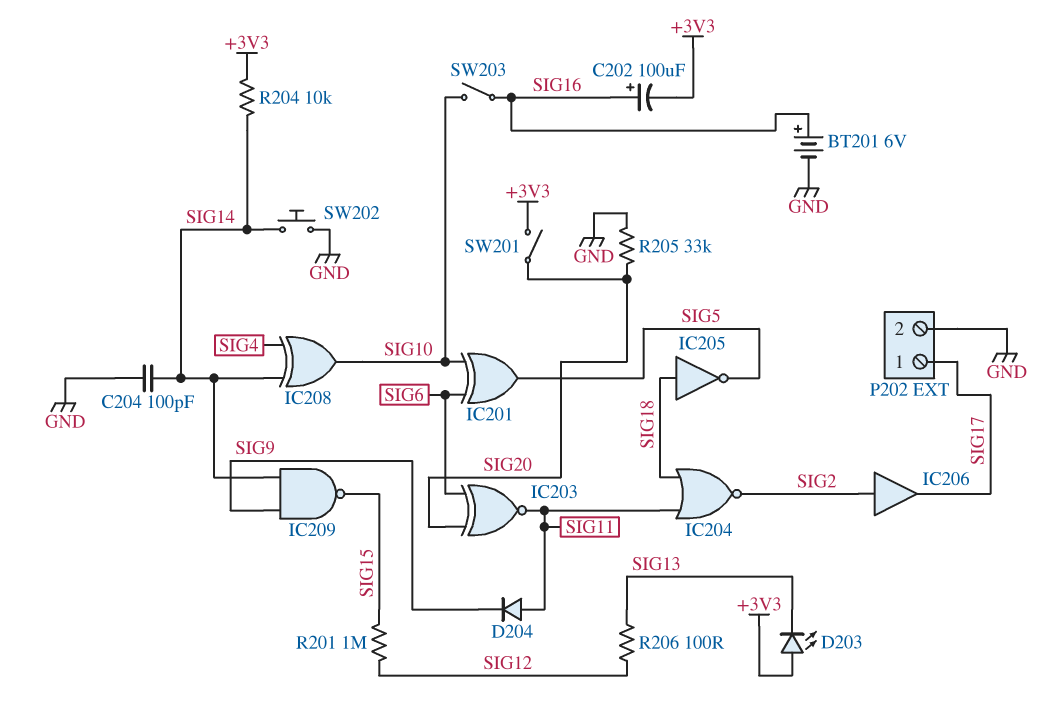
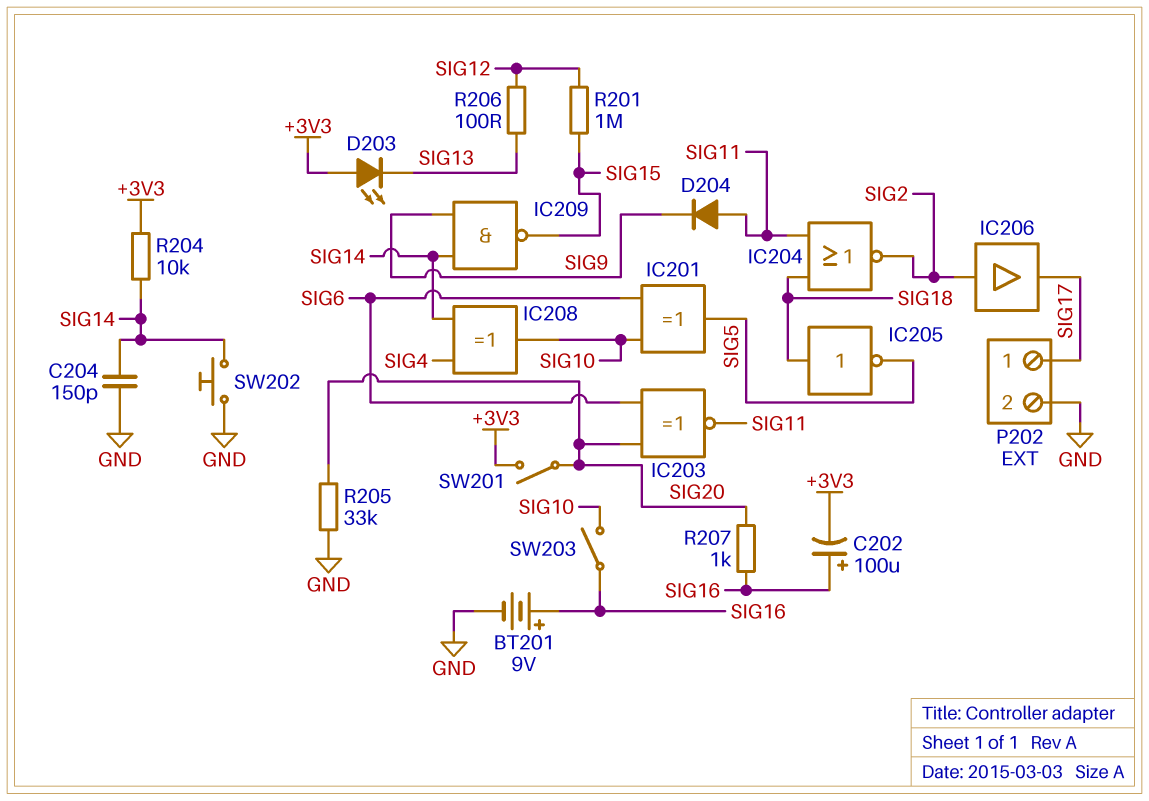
BT201: 6V (plus SIG16, minus GND) -> 9V (plus SIG16, minus GND)
C204: 100pF (GND, SIG14) -> 150pF (GND, SIG14)
R207: none -> 1k (SIG16, SIG20)

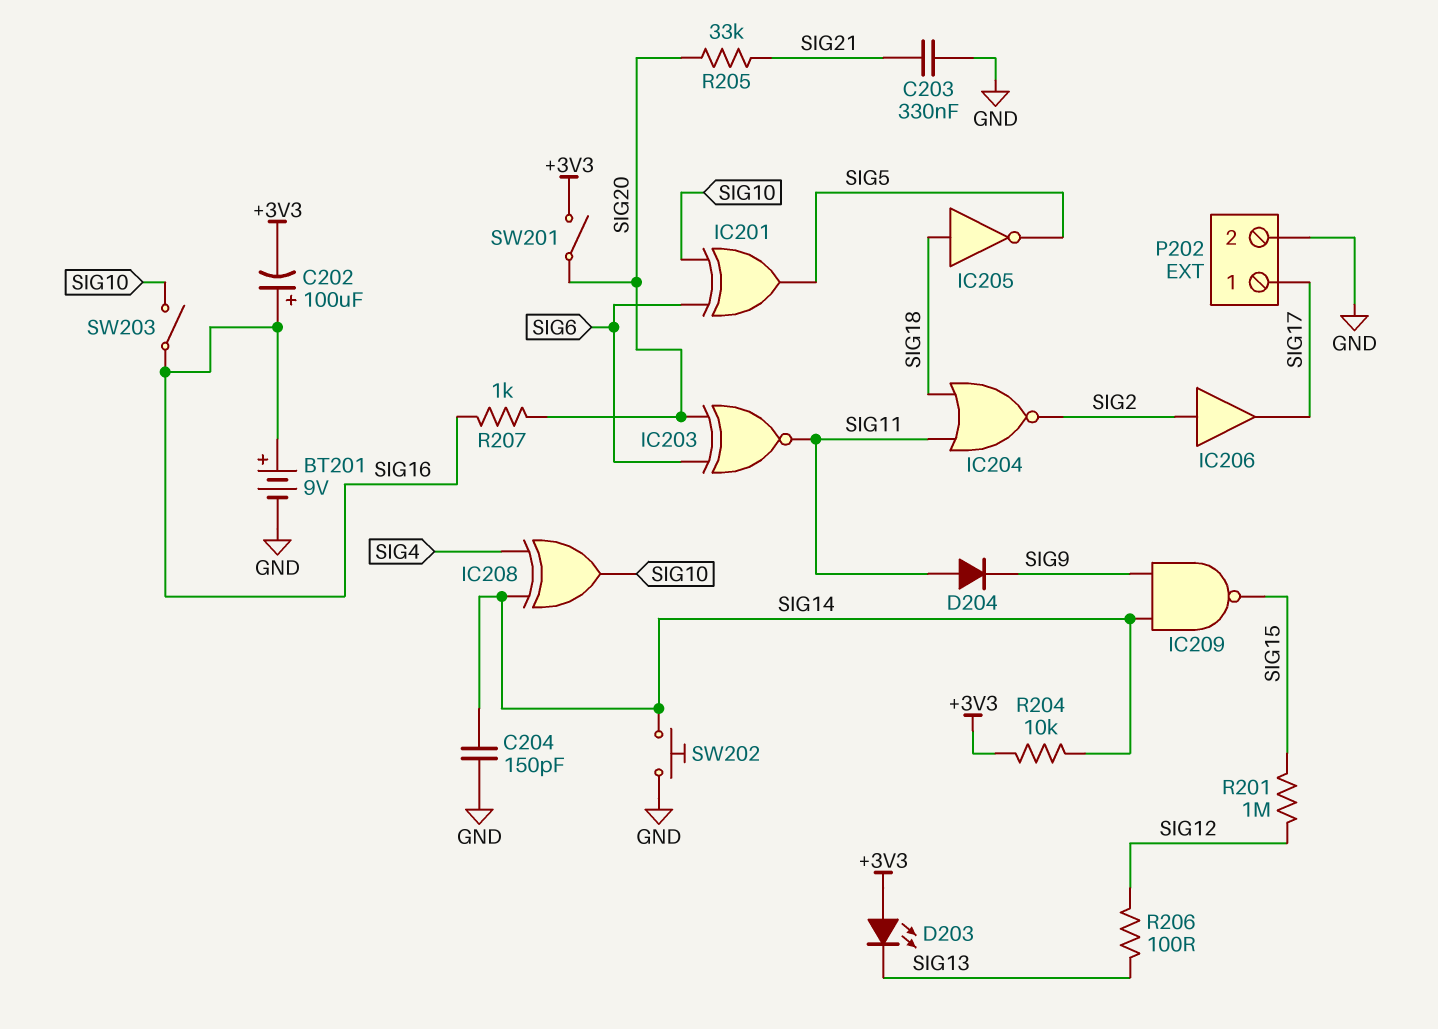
C203: none -> 330nF (GND, SIG21)
R205: 33k (GND, SIG20) -> 33k (SIG20, SIG21)

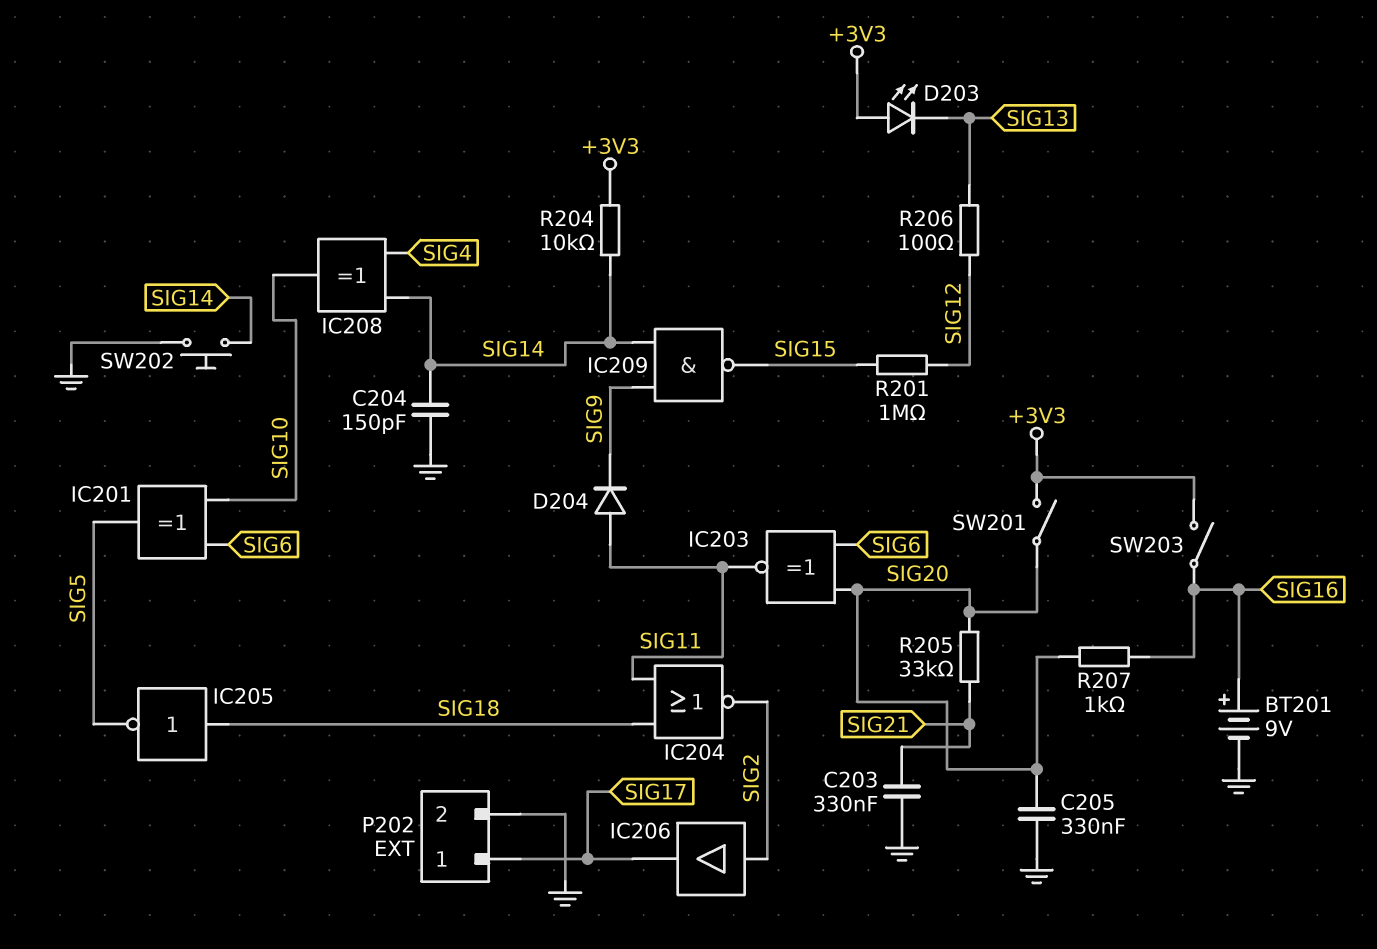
C202: 100uF (plus SIG16, minus +3V3) -> none
C205: none -> 330nF (GND, SIG20)
SW203: switch (SIG10, SIG16) -> switch (+3V3, SIG16)

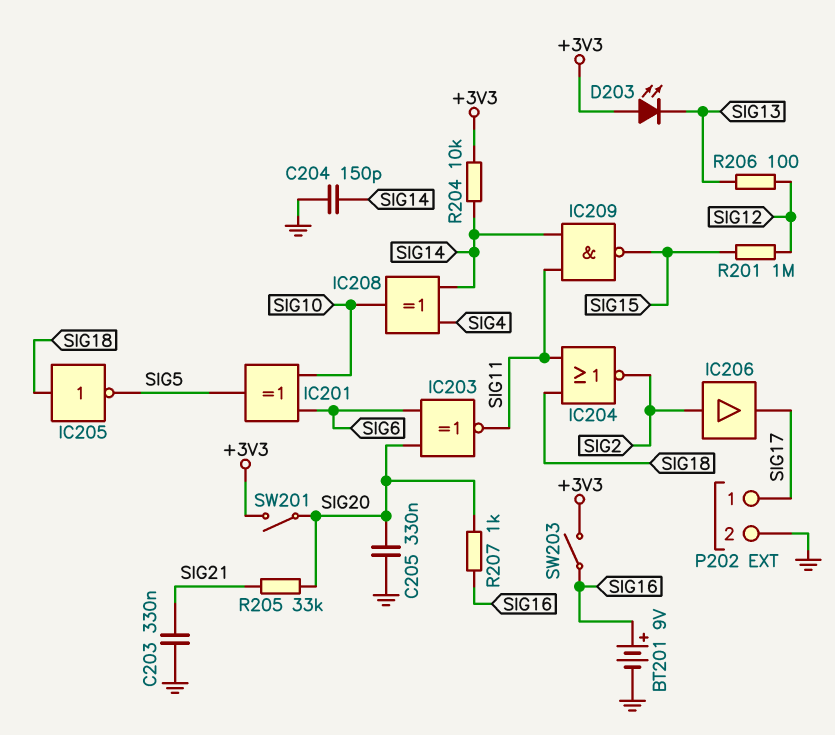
D204: diode (A SIG11, K SIG9) -> none
IC209: NAND (in SIG9, in SIG14, out SIG15) -> NAND (in SIG11, in SIG14, out SIG15)
SW202: button (GND, SIG14) -> none

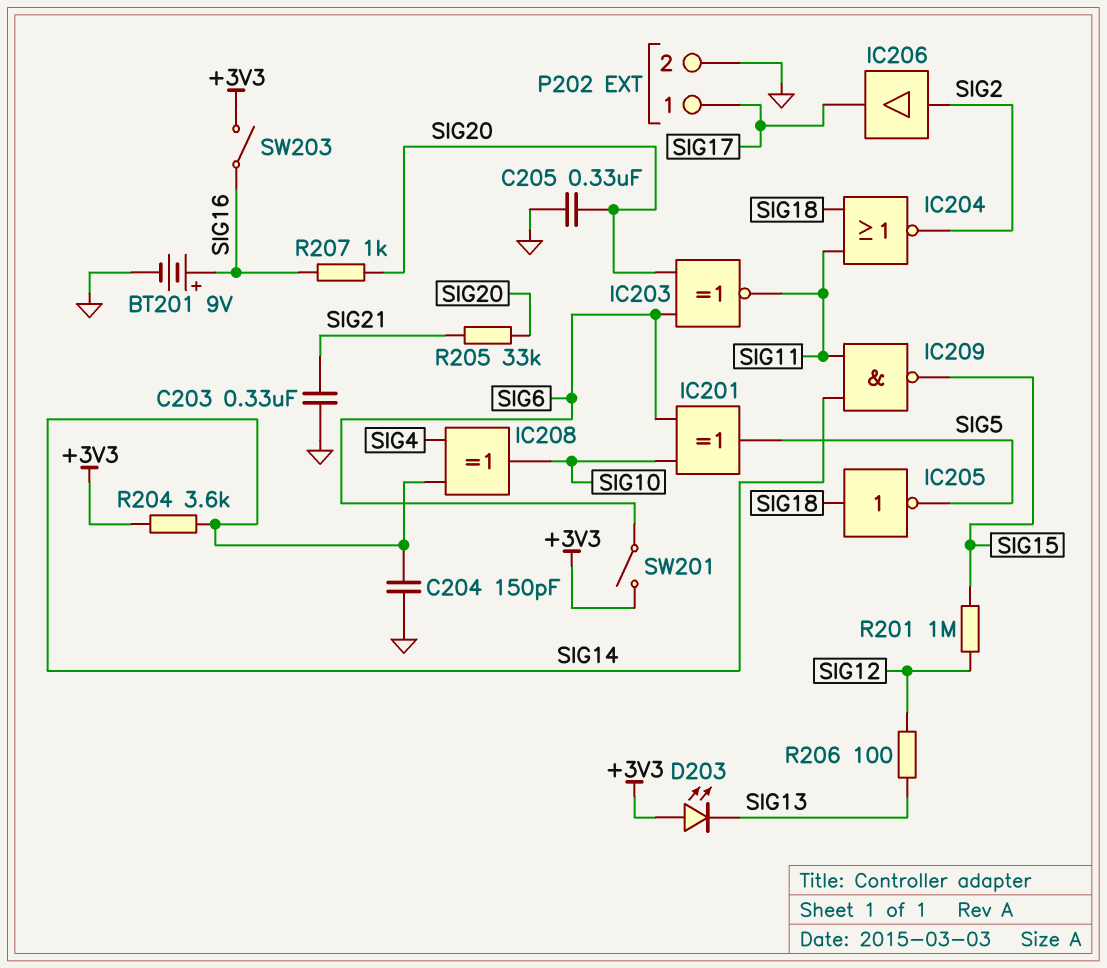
R204: 10k (+3V3, SIG14) -> 3.6k (+3V3, SIG14)
SW201: switch (+3V3, SIG20) -> switch (+3V3, SIG6)

